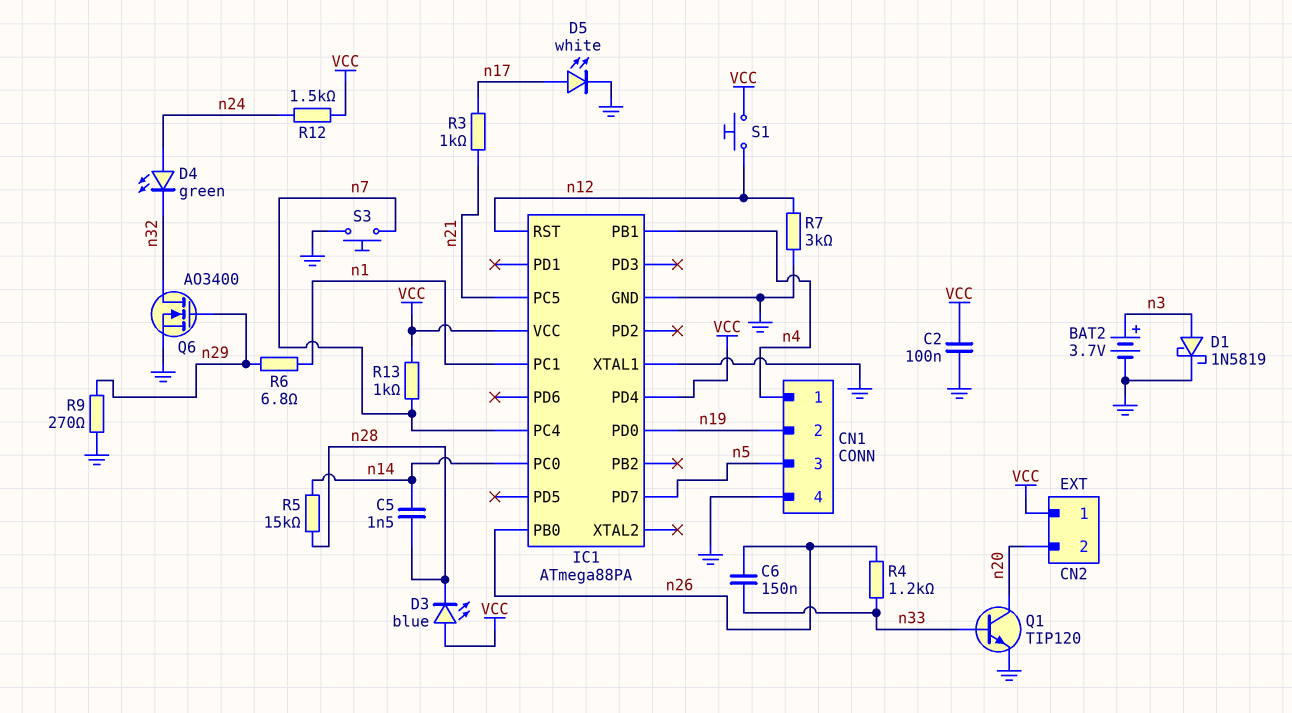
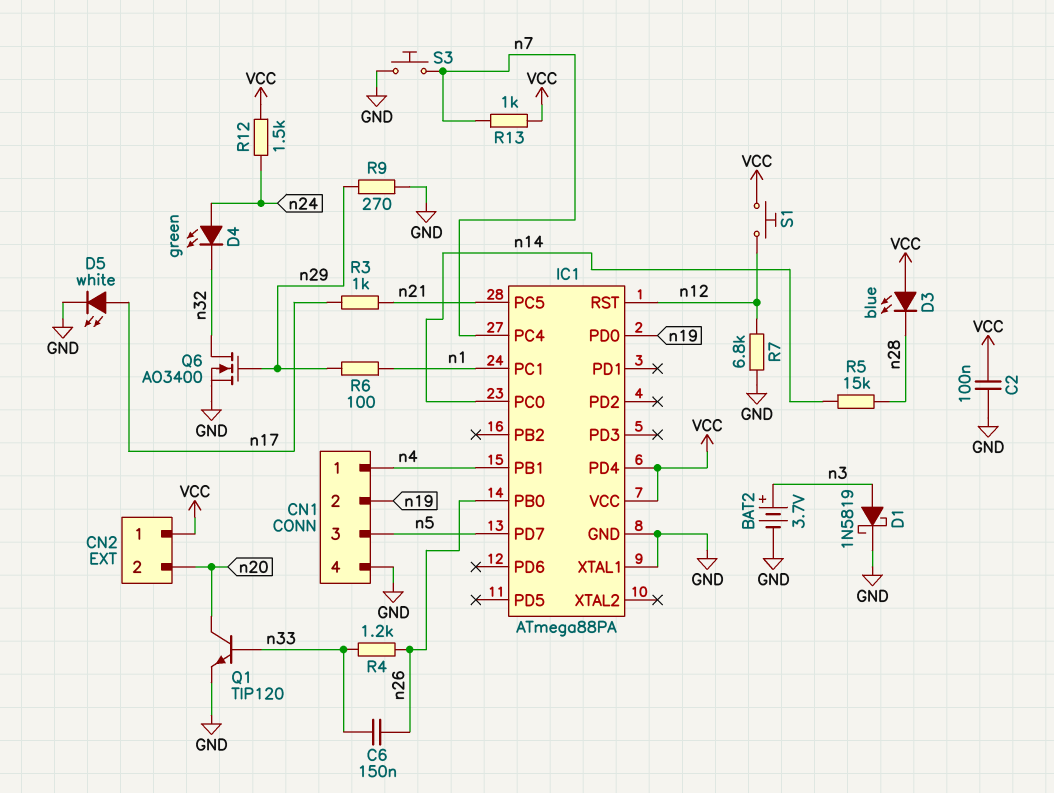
C5: 1.5nF (n14, n28) -> none
R6: 6.8 (n1, n29) -> 100 (n1, n29)
R7: 3k (GND, n12) -> 6.8k (GND, n12)

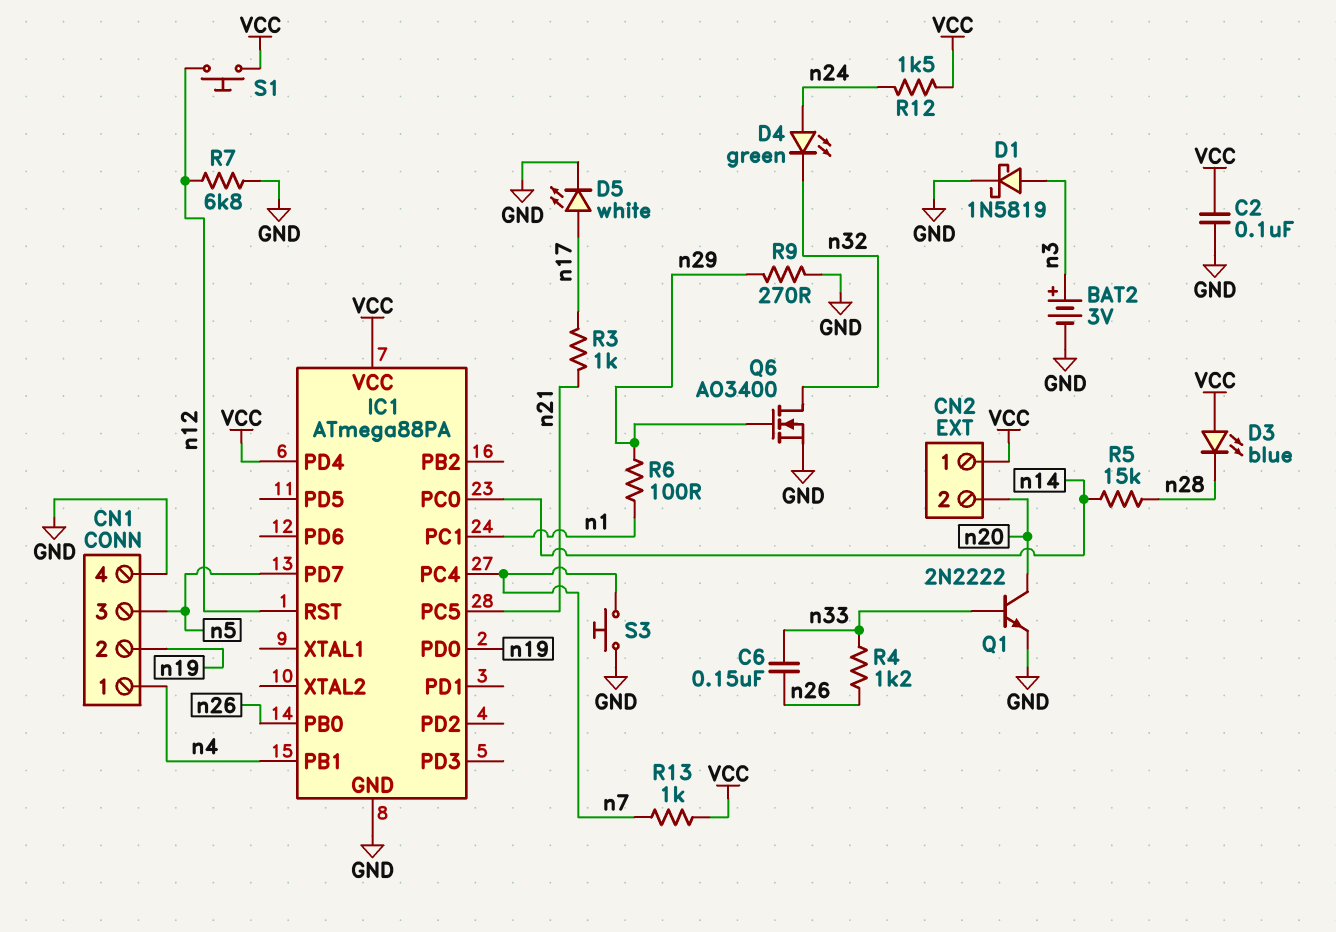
BAT2: 3.7V (plus n3, minus GND) -> 3V (plus n3, minus GND)
IC1 pin XTAL1: GND -> none
Q1: NPN TIP120 (B n33, C n20, E GND) -> NPN 2N2222 (B n33, C n20, E GND)

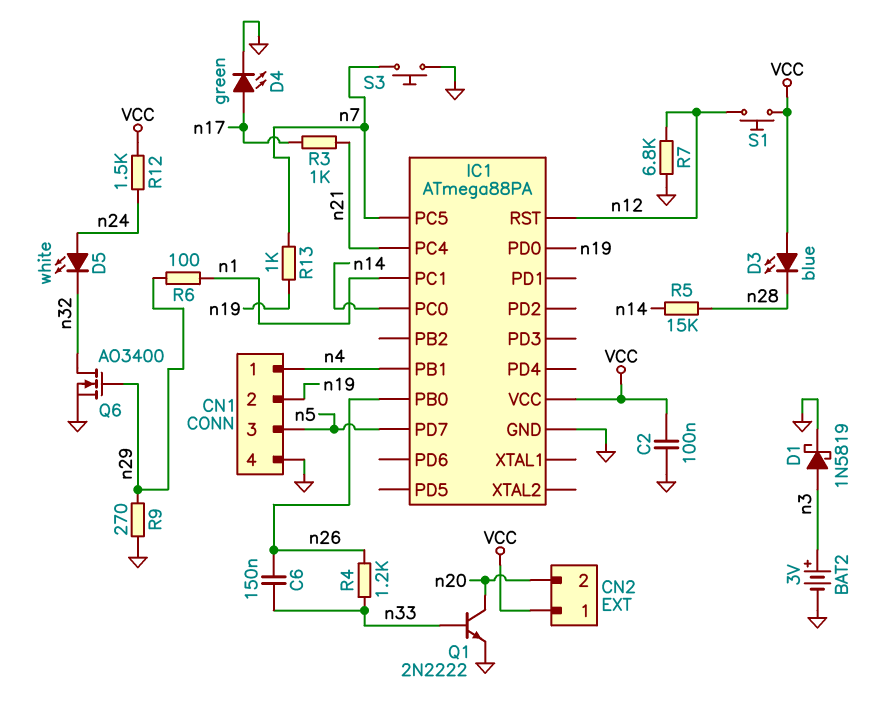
D4: LED green (A n24, K n32) -> LED green (A n17, K GND)
D5: LED white (A n17, K GND) -> LED white (A n24, K n32)
IC1 pin PC4: n7 -> n21
IC1 pin PC5: n21 -> n7
IC1 pin PD4: VCC -> none
R13: 1k (VCC, n7) -> 1k (n7, n19)

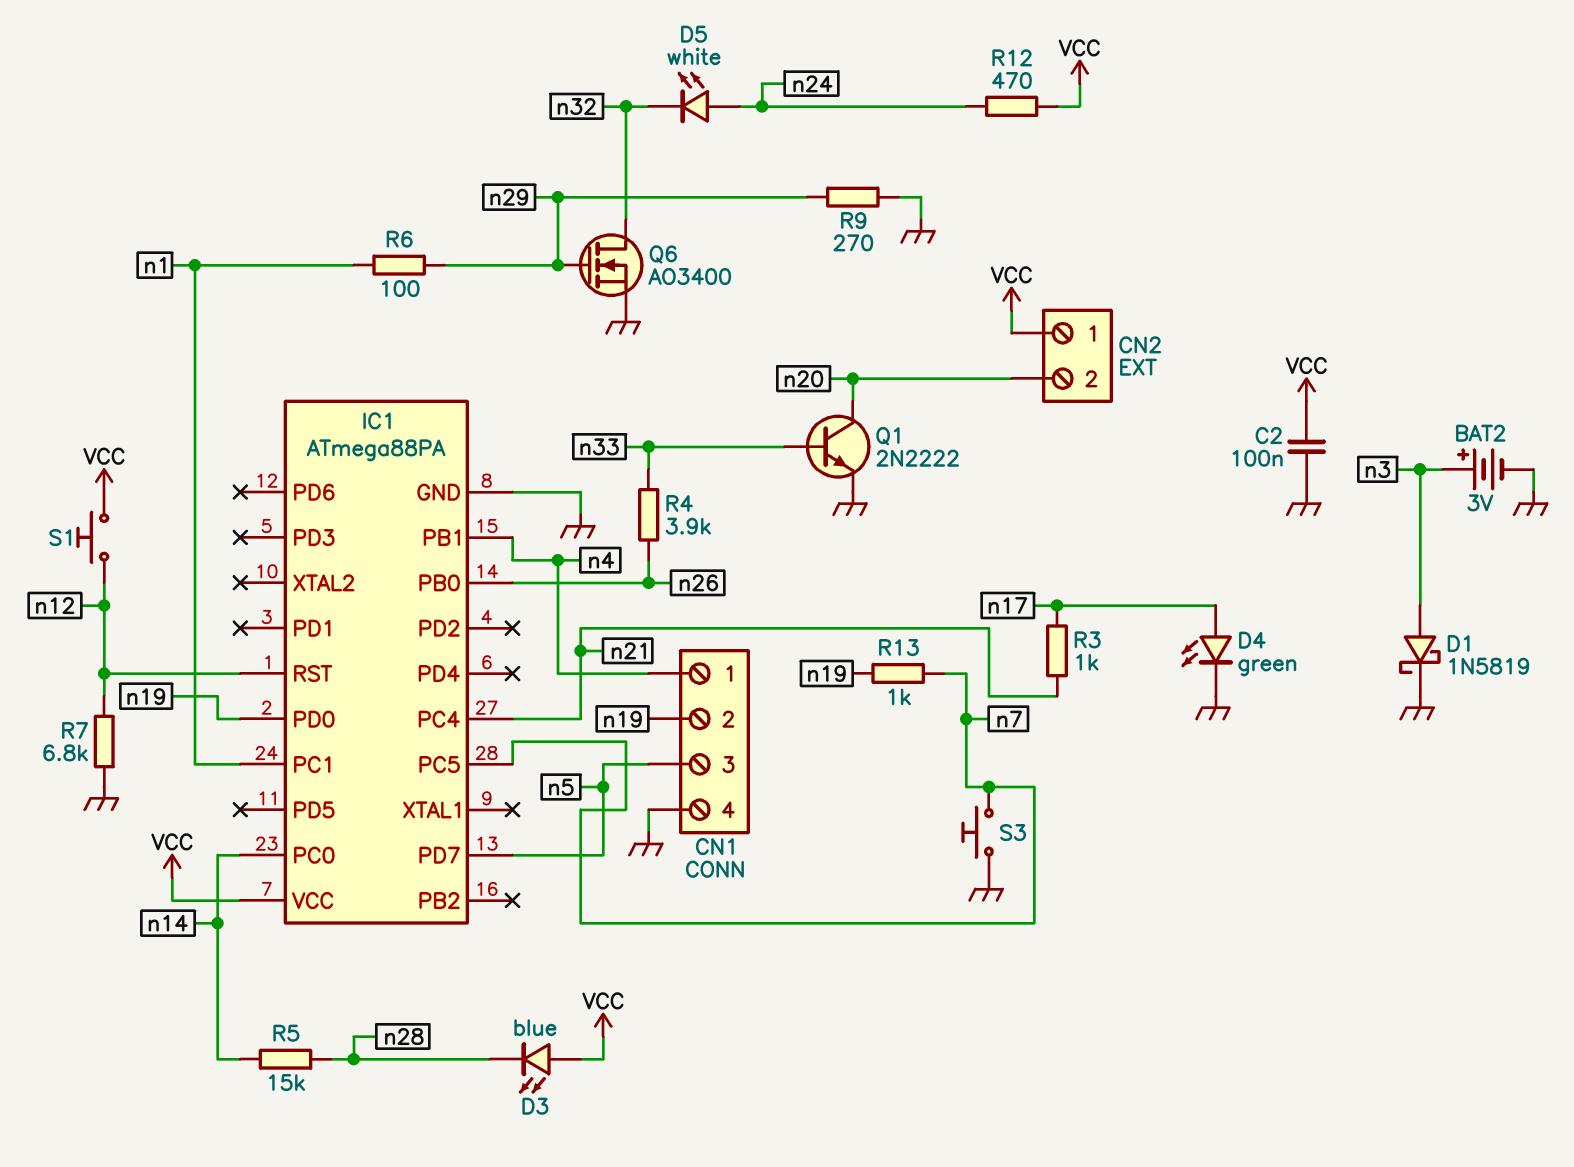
C6: 150nF (n26, n33) -> none
R4: 1.2k (n26, n33) -> 3.9k (n26, n33)
R12: 1.5k (VCC, n24) -> 470 (VCC, n24)

